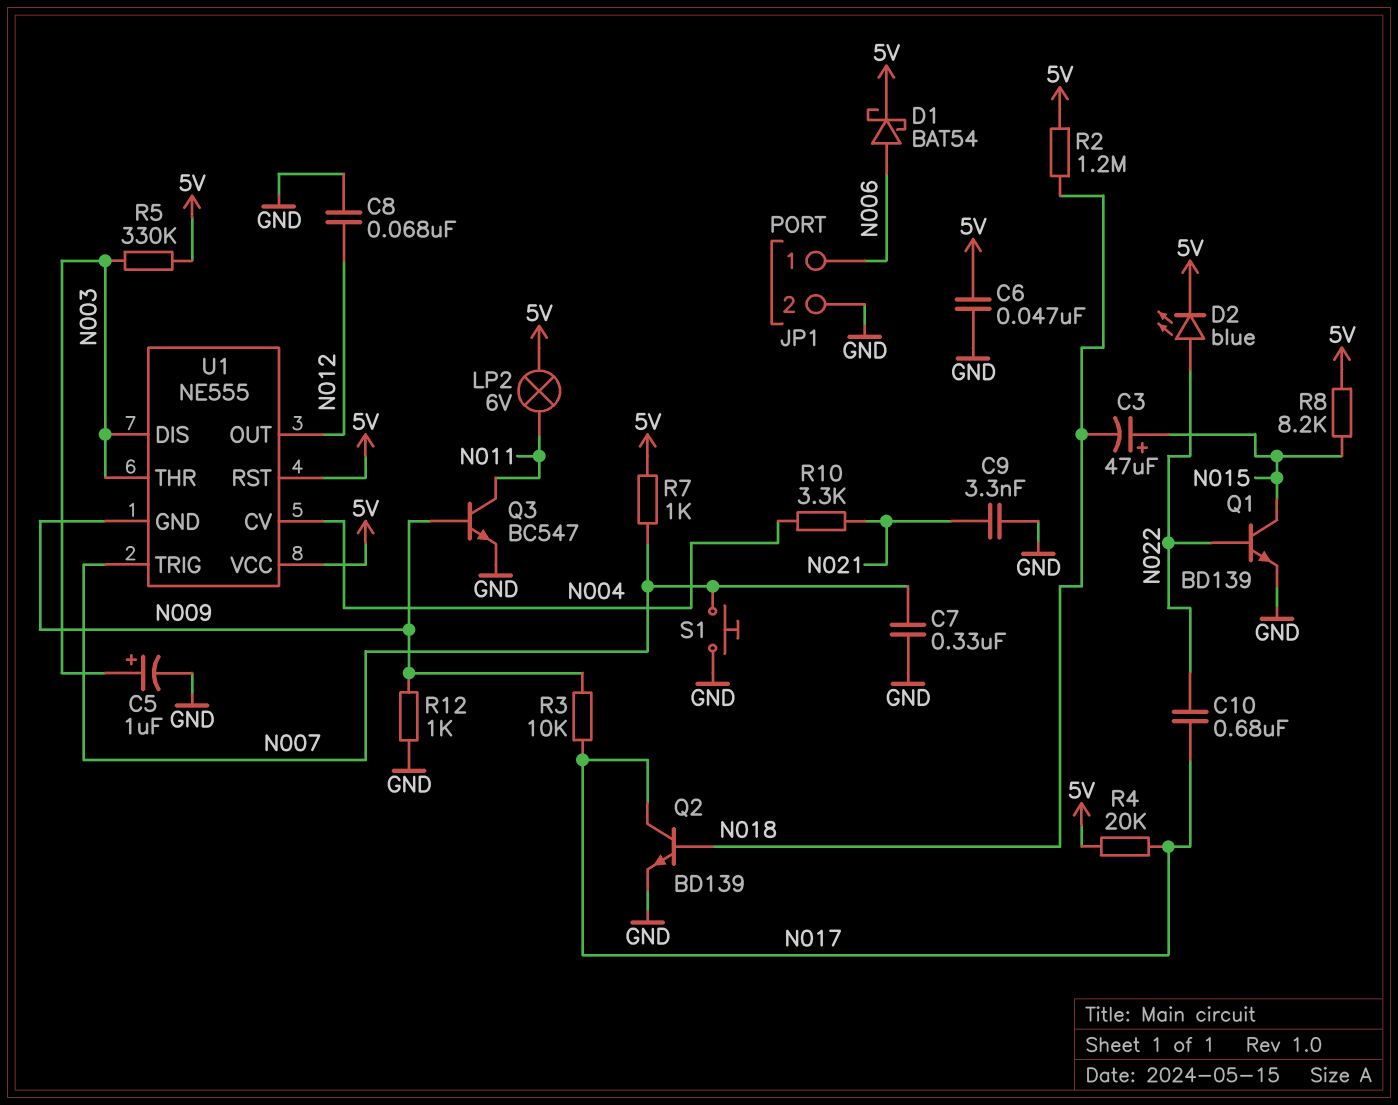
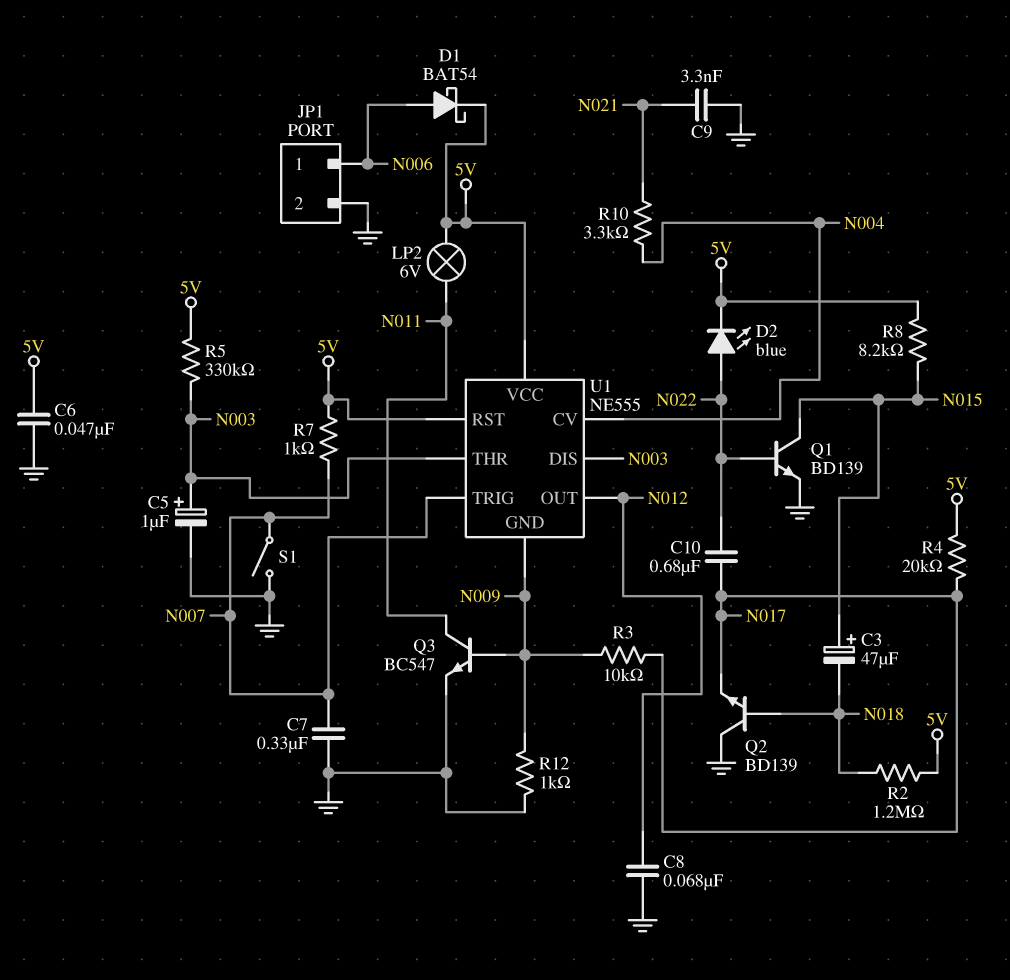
Q2: NPN BD139 (B N018, C N017, E GND) -> NPN BD139 (B N018, C GND, E N017)
S1: button (GND, N007) -> switch (GND, N007)

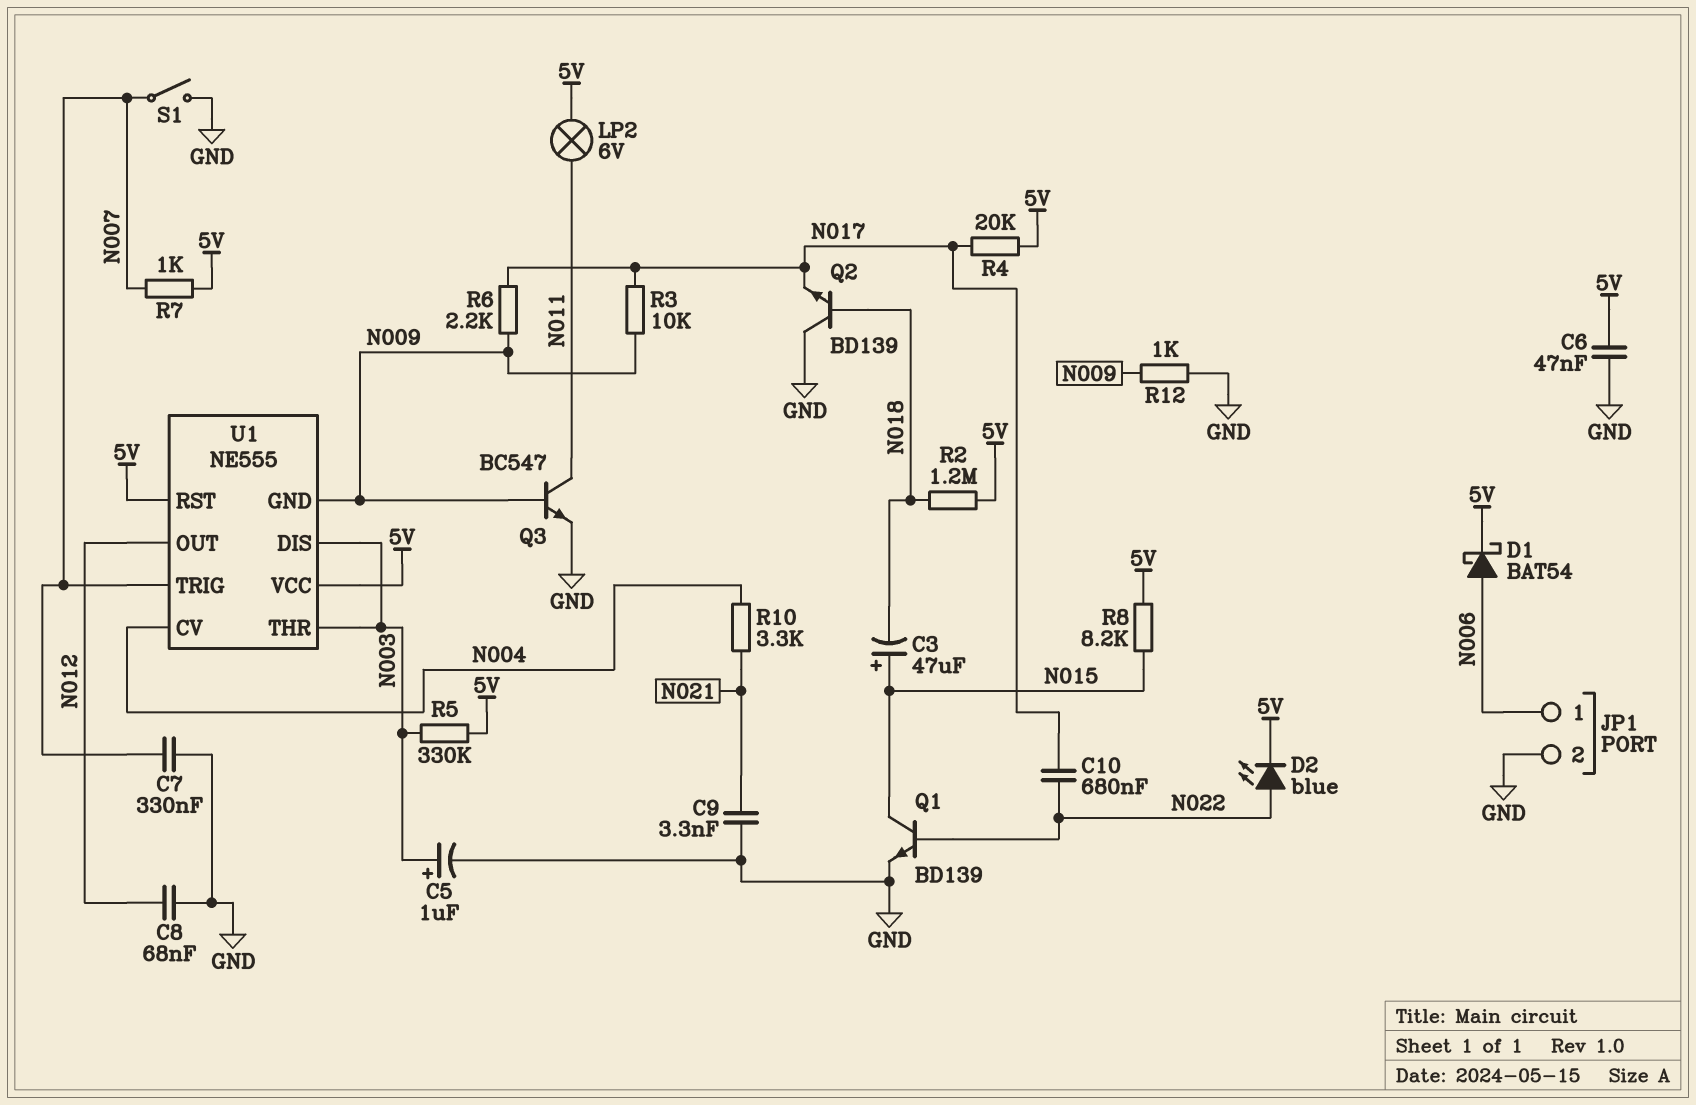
R6: none -> 2.2k (N009, N017)

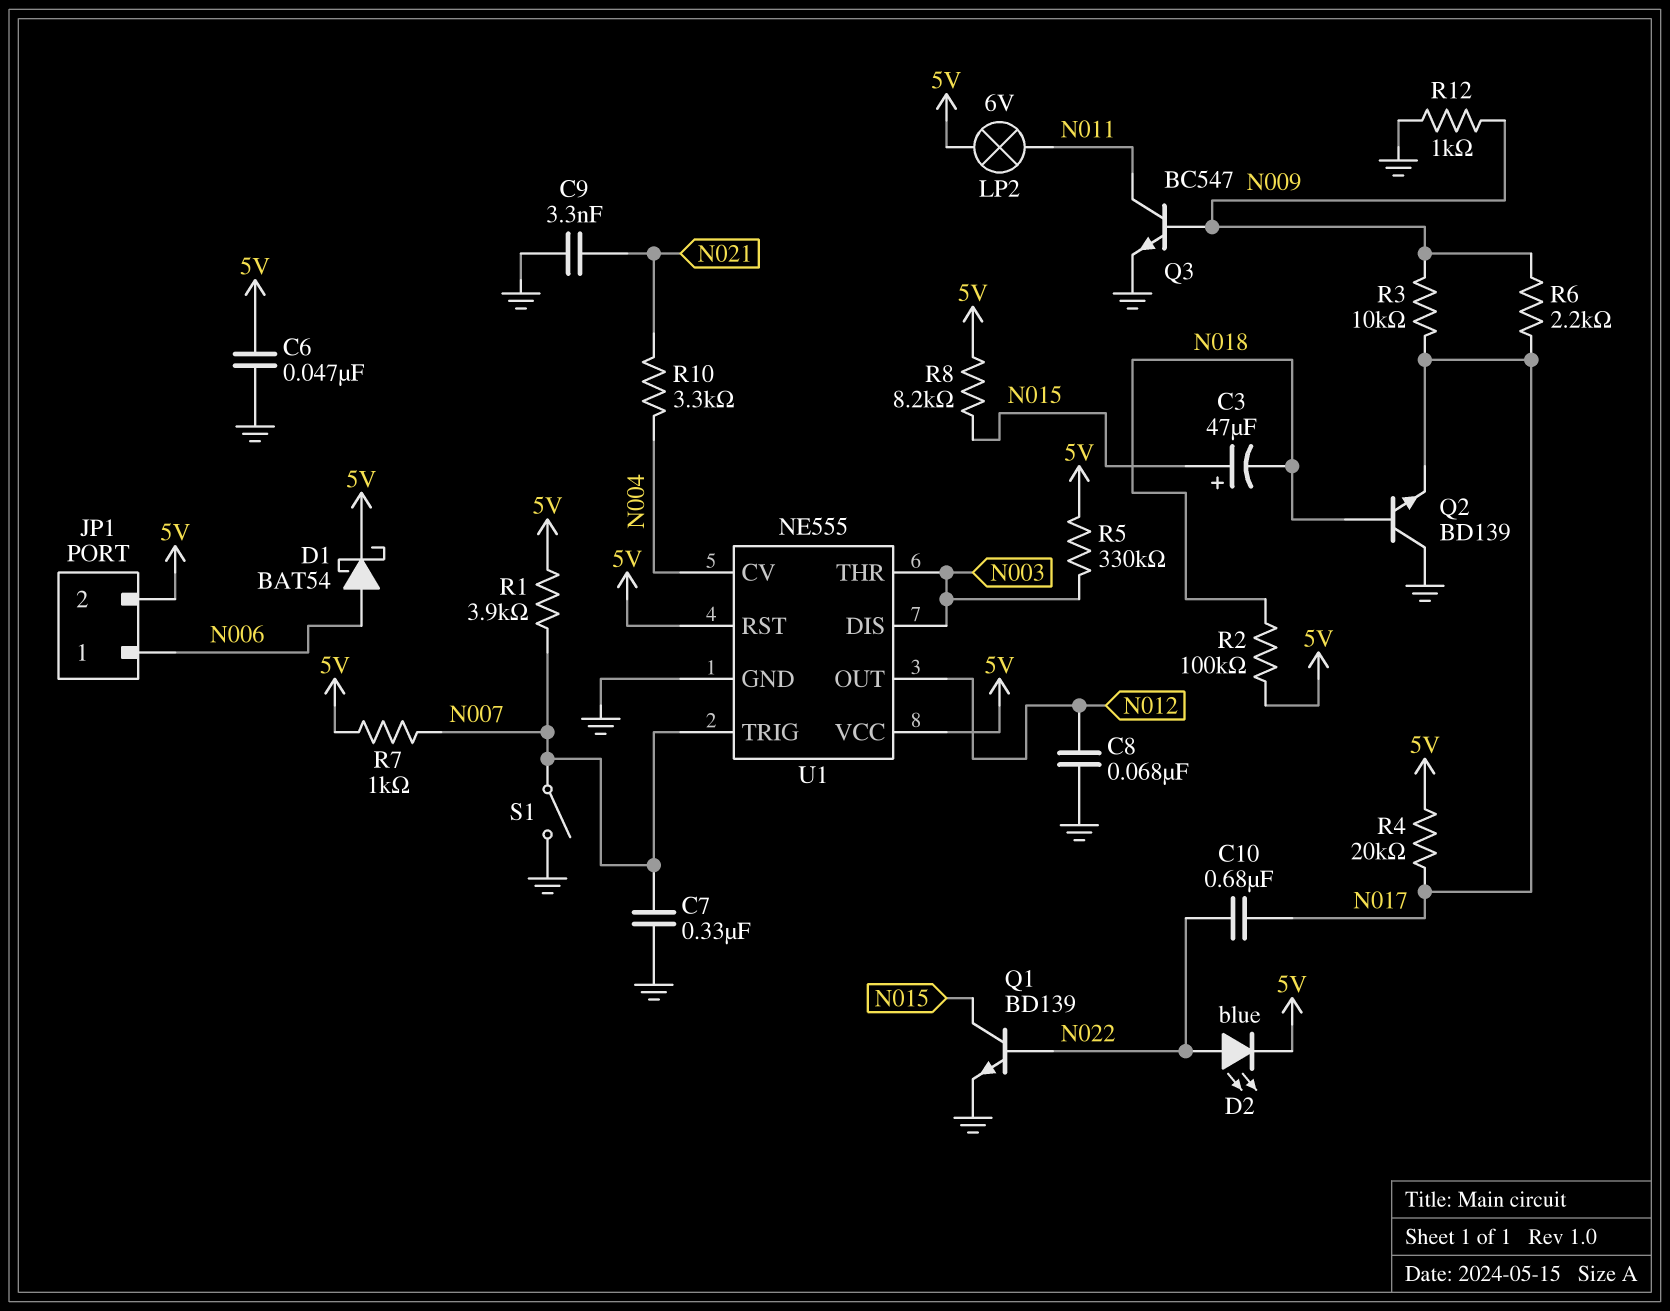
C5: 1uF (plus N003, minus GND) -> none
JP1 pin 2: GND -> 5V
R1: none -> 3.9k (5V, N007)
R2: 1.2M (5V, N018) -> 100k (5V, N018)
U1 pin GND: N009 -> GND

